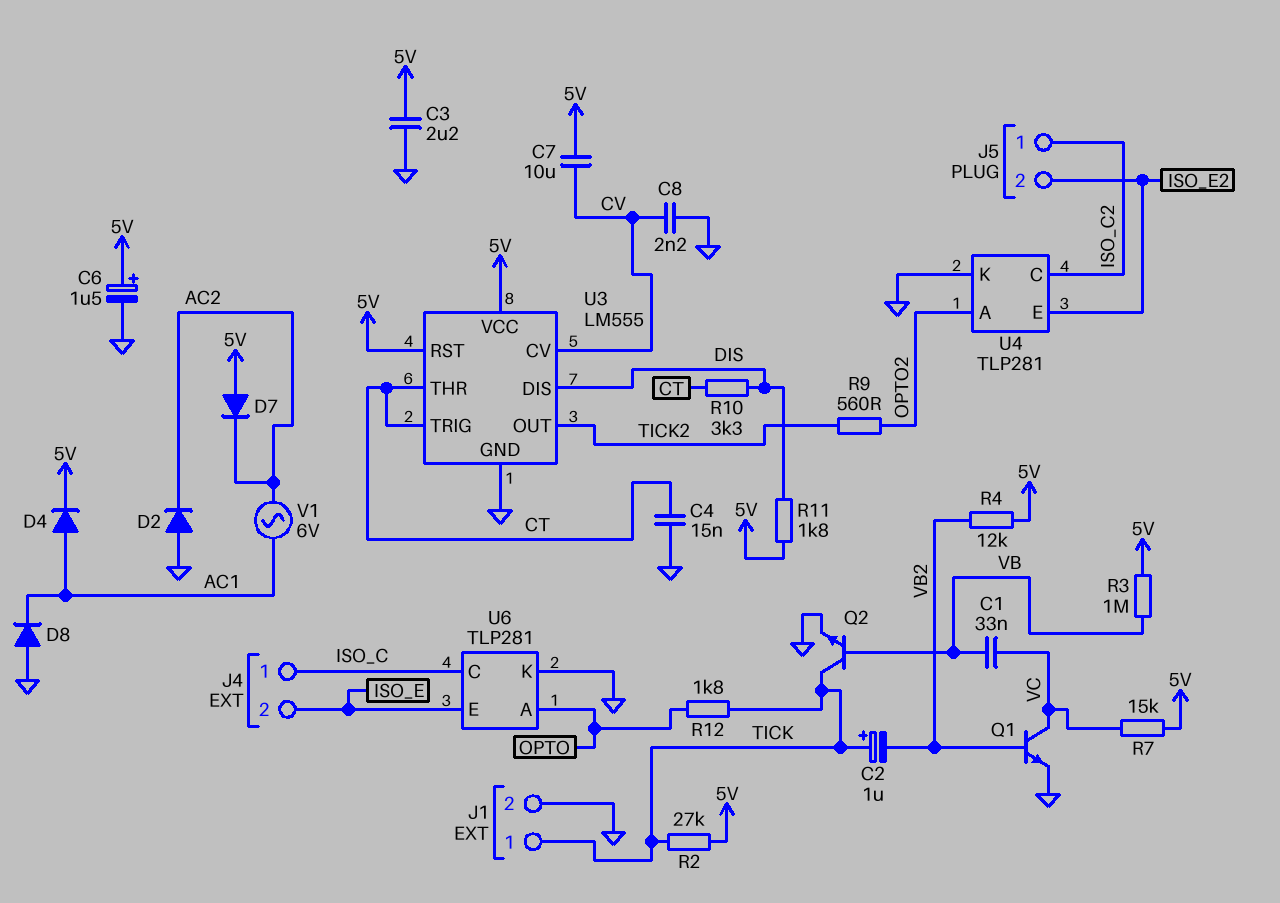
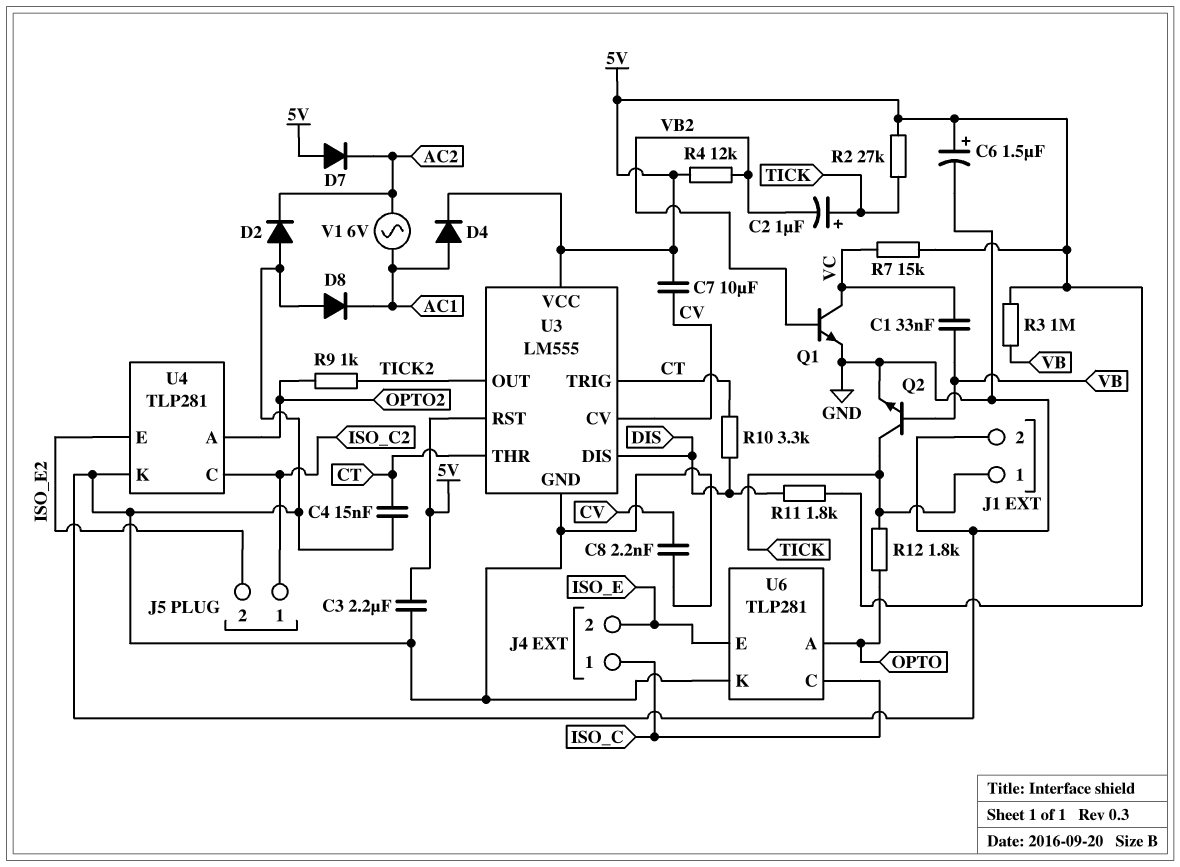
R9: 560 (OPTO2, TICK2) -> 1k (OPTO2, TICK2)

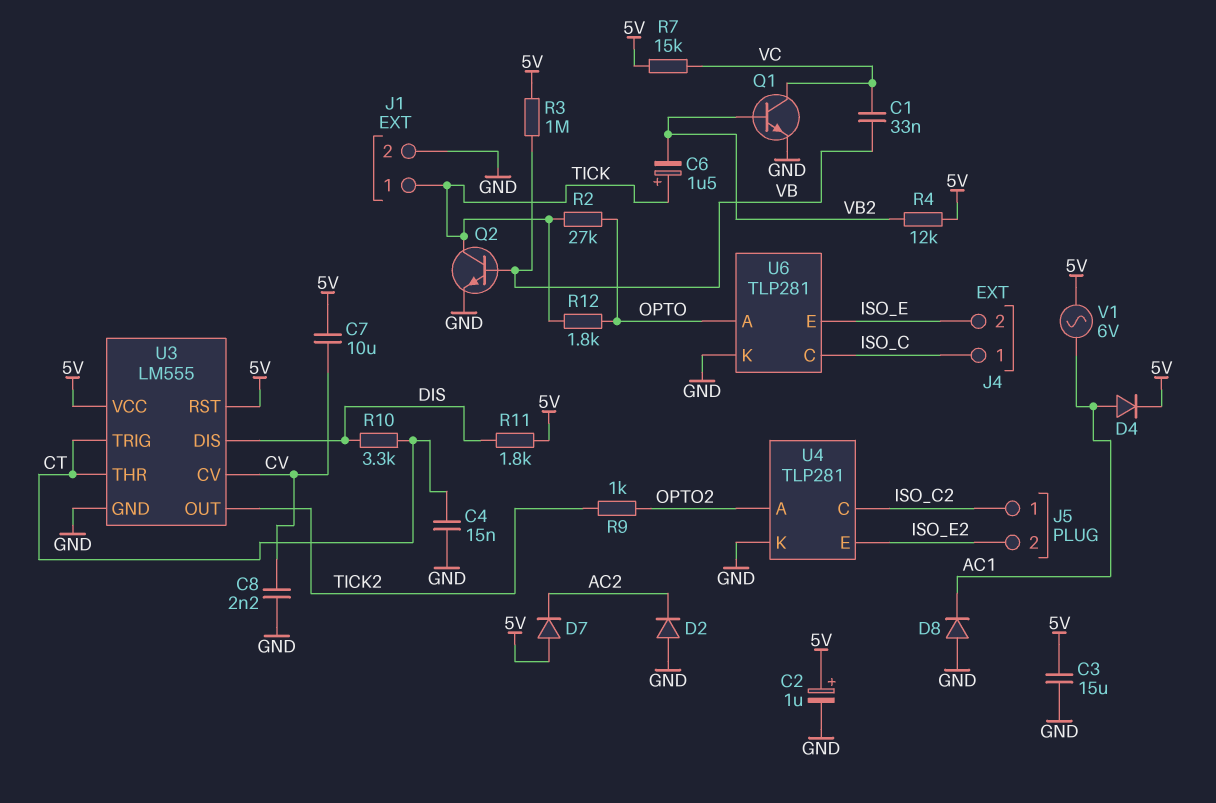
C2: 1uF (plus TICK, minus VB2) -> 1uF (plus 5V, minus GND)
C3: 2.2uF (5V, GND) -> 15uF (5V, GND)
C6: 1.5uF (plus 5V, minus GND) -> 1.5uF (plus TICK, minus VB2)
R2: 27k (5V, TICK) -> 27k (OPTO, TICK)
V1: AC 6V (AC1, AC2) -> AC 6V (5V, AC1)

